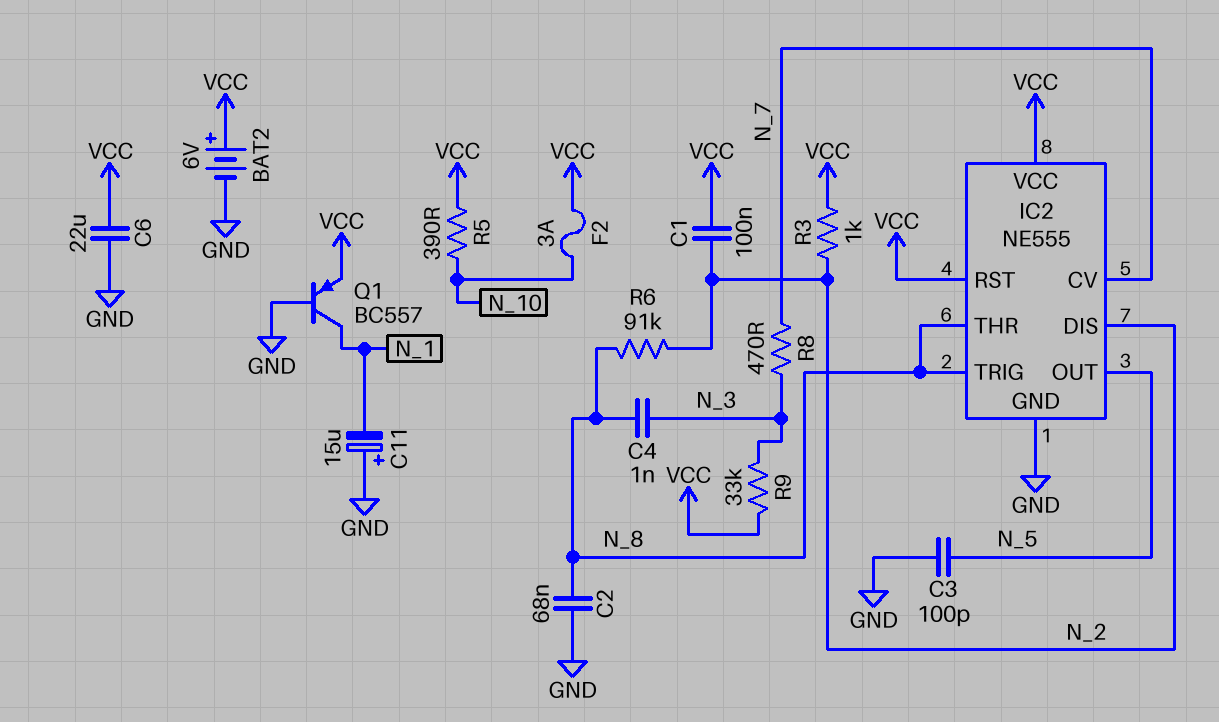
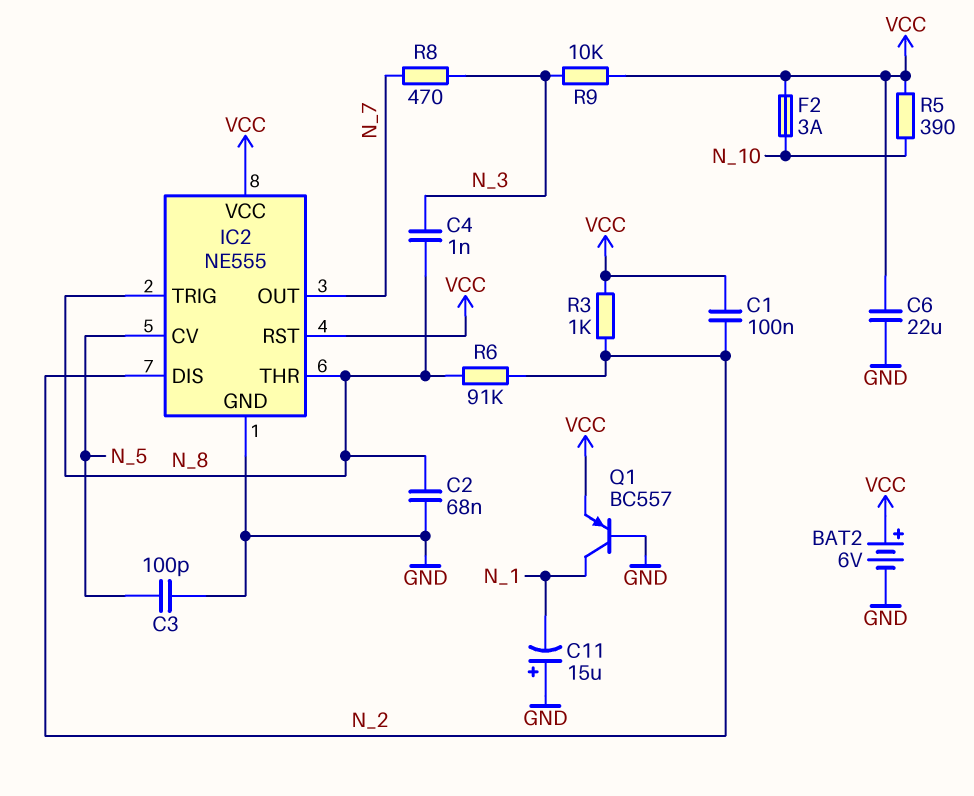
IC2 pin CV: N_7 -> N_5
IC2 pin OUT: N_5 -> N_7
R9: 33k (N_3, VCC) -> 10k (N_3, VCC)

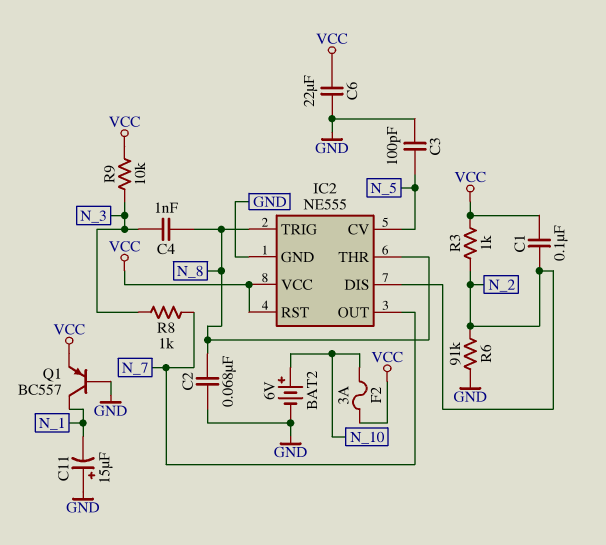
BAT2: 6V (plus VCC, minus GND) -> 6V (plus N_10, minus GND)
R5: 390 (N_10, VCC) -> none
R6: 91k (N_2, N_8) -> 91k (GND, N_2)
R8: 470 (N_3, N_7) -> 1k (N_3, N_7)

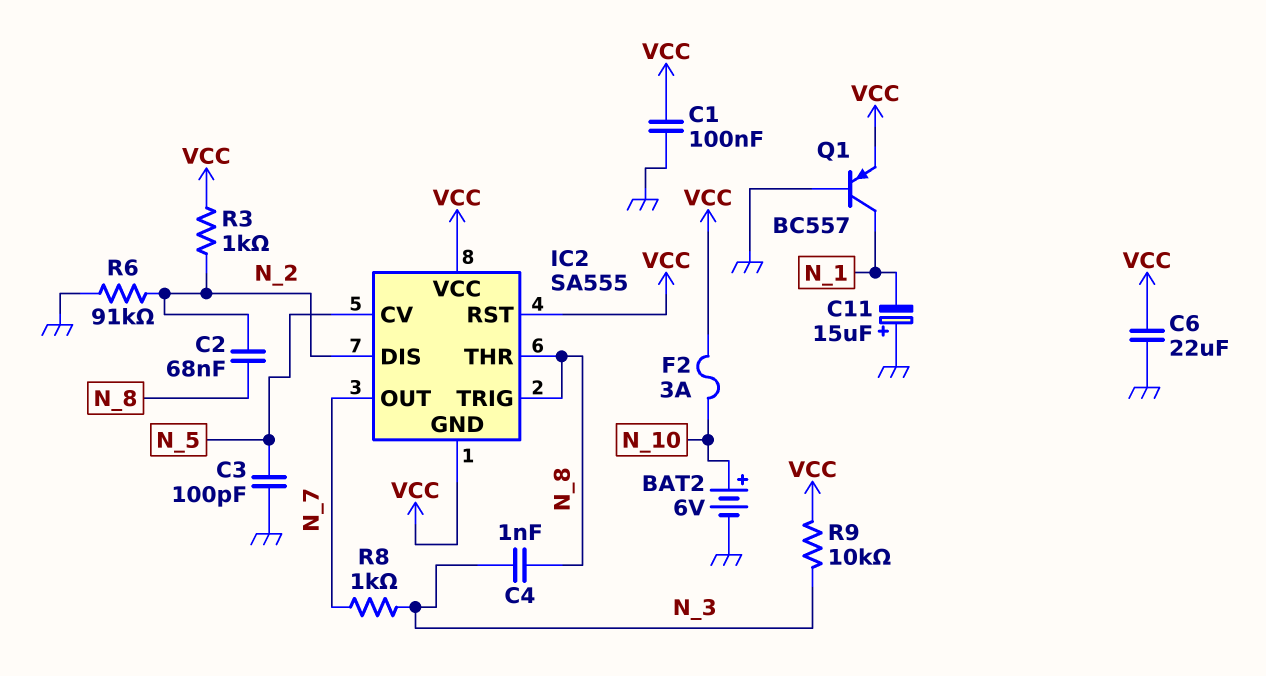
C1: 100nF (N_2, VCC) -> 100nF (GND, VCC)
C2: 68nF (GND, N_8) -> 68nF (N_2, N_8)
IC2: NE555 -> SA555
IC2 pin GND: GND -> VCC

